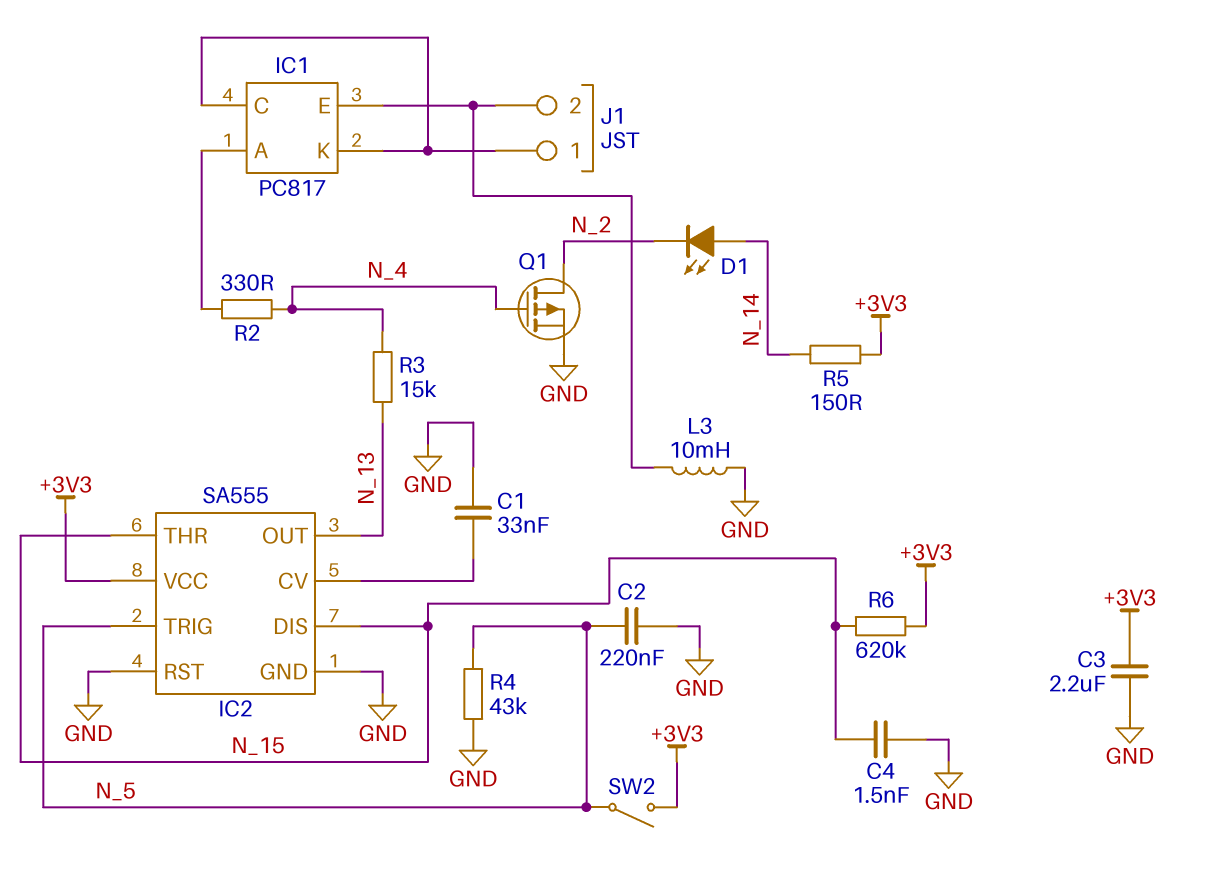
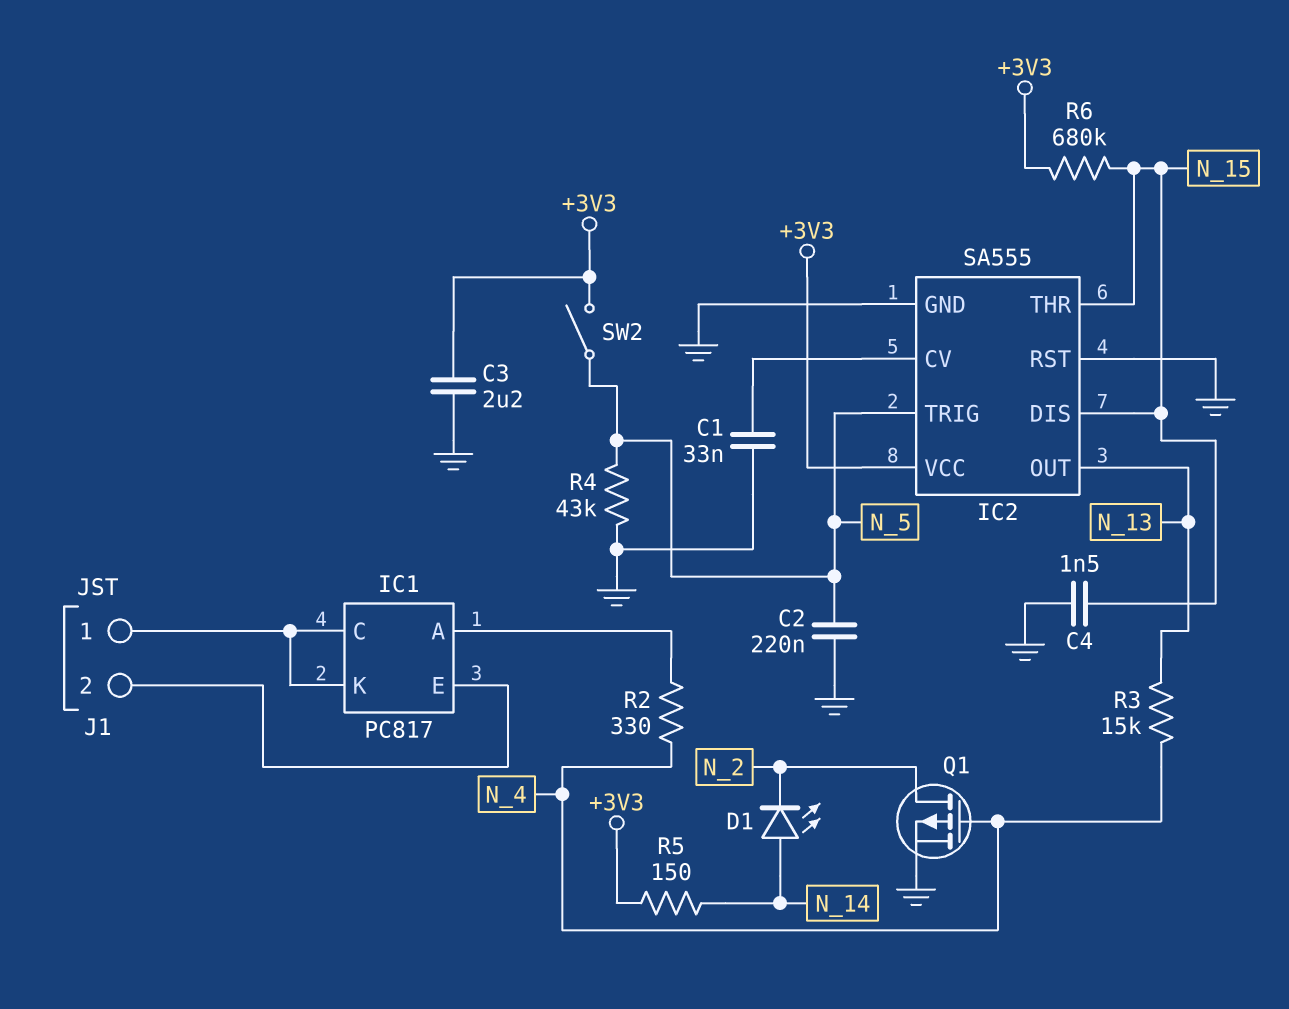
L3: 10mH (GND, IC1/E) -> none
R6: 620k (+3V3, N_15) -> 680k (+3V3, N_15)

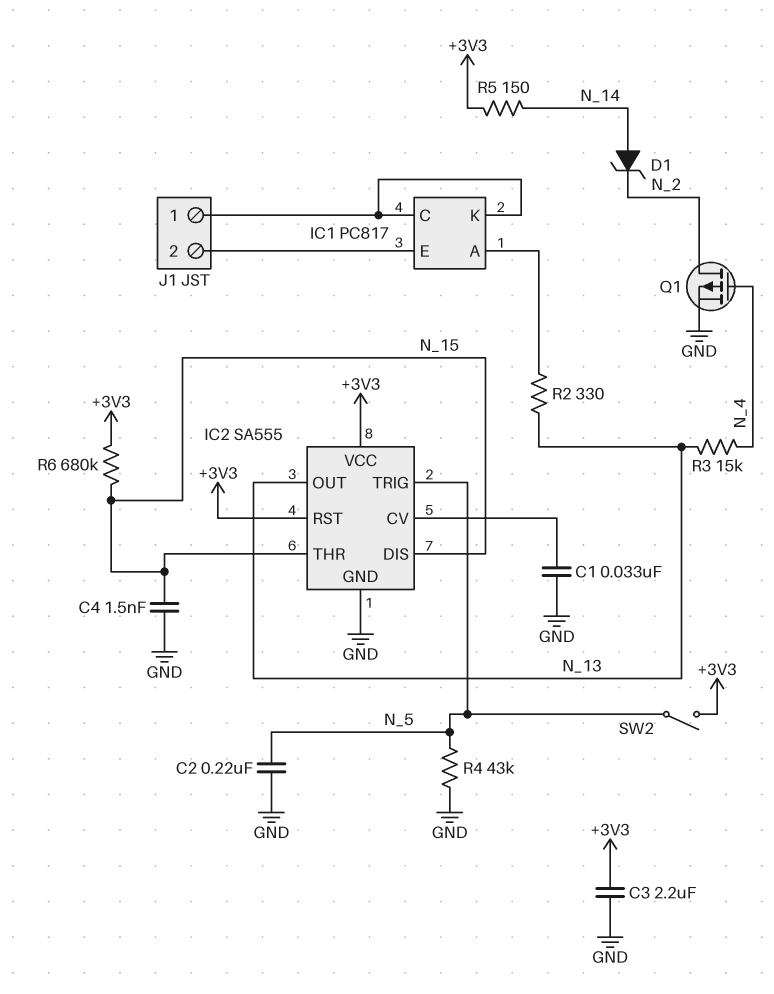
D1: LED (A N_14, K N_2) -> zener (A N_14, K N_2)
IC2 pin RST: GND -> +3V3
R2: 330 (IC1/A, N_4) -> 330 (IC1/A, N_13)

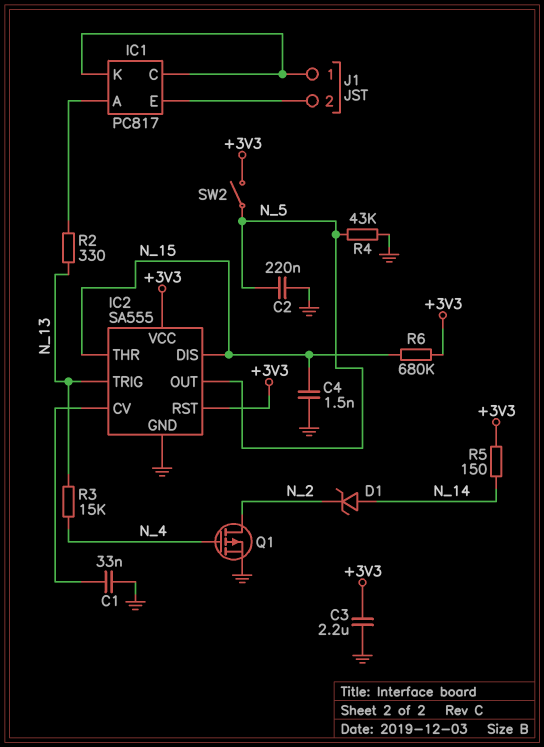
IC2 pin OUT: N_13 -> N_5
IC2 pin TRIG: N_5 -> N_13

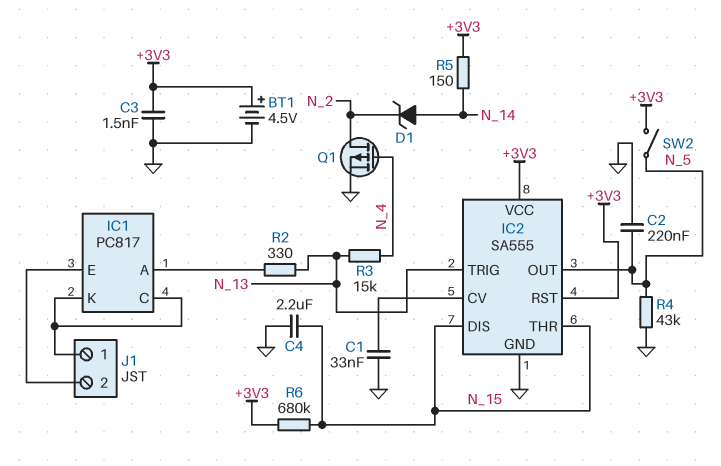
BT1: none -> 4.5V (plus +3V3, minus GND)
C3: 2.2uF (+3V3, GND) -> 1.5nF (+3V3, GND)
C4: 1.5nF (GND, N_15) -> 2.2uF (GND, N_15)

